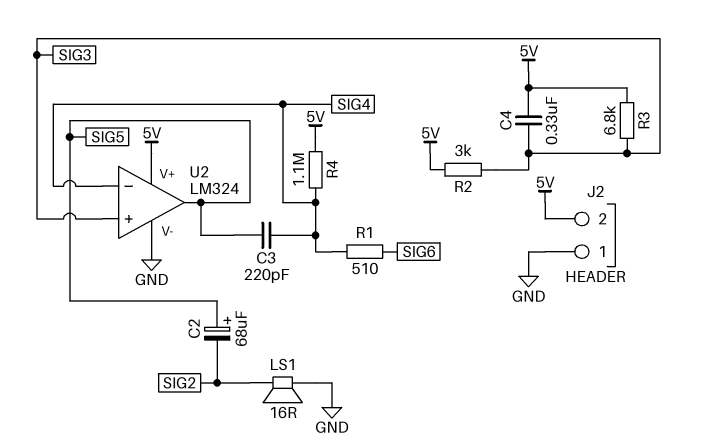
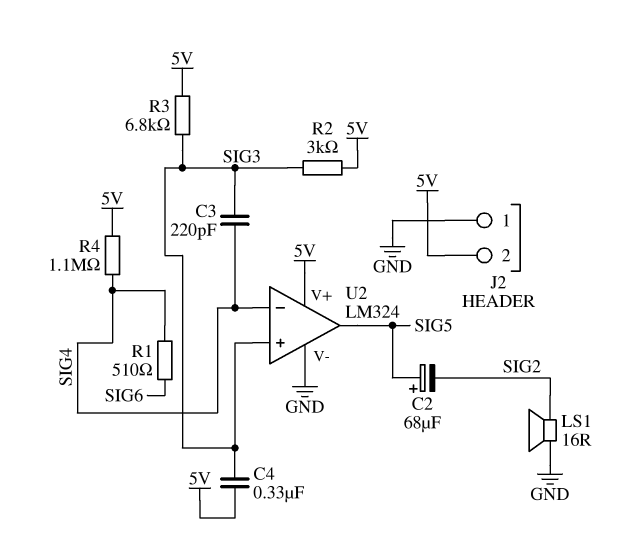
C3: 220pF (SIG4, SIG5) -> 220pF (SIG3, SIG4)

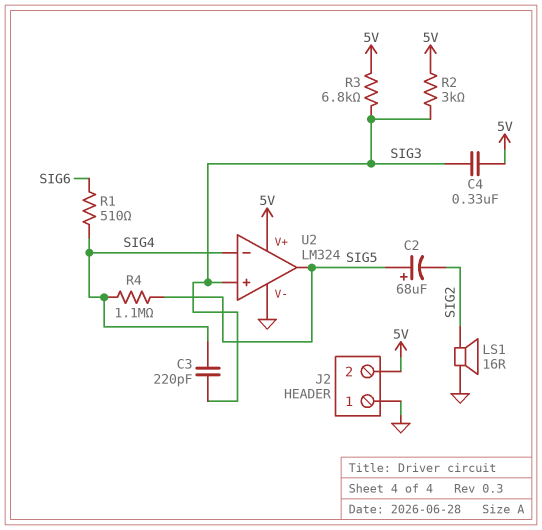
R4: 1.1M (5V, SIG4) -> 1.1M (SIG4, SIG5)

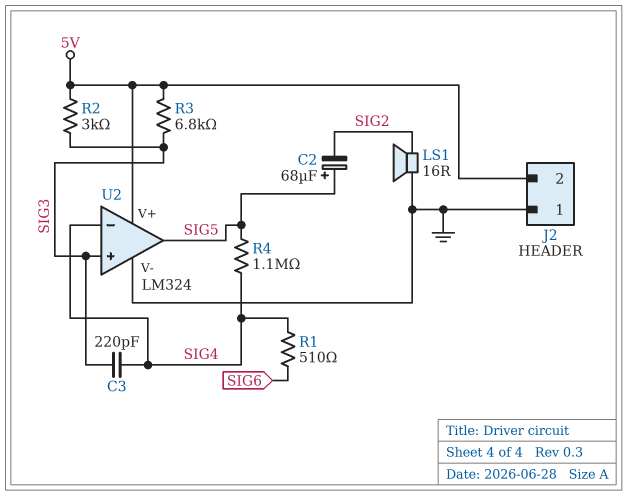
C4: 330nF (5V, SIG3) -> none

